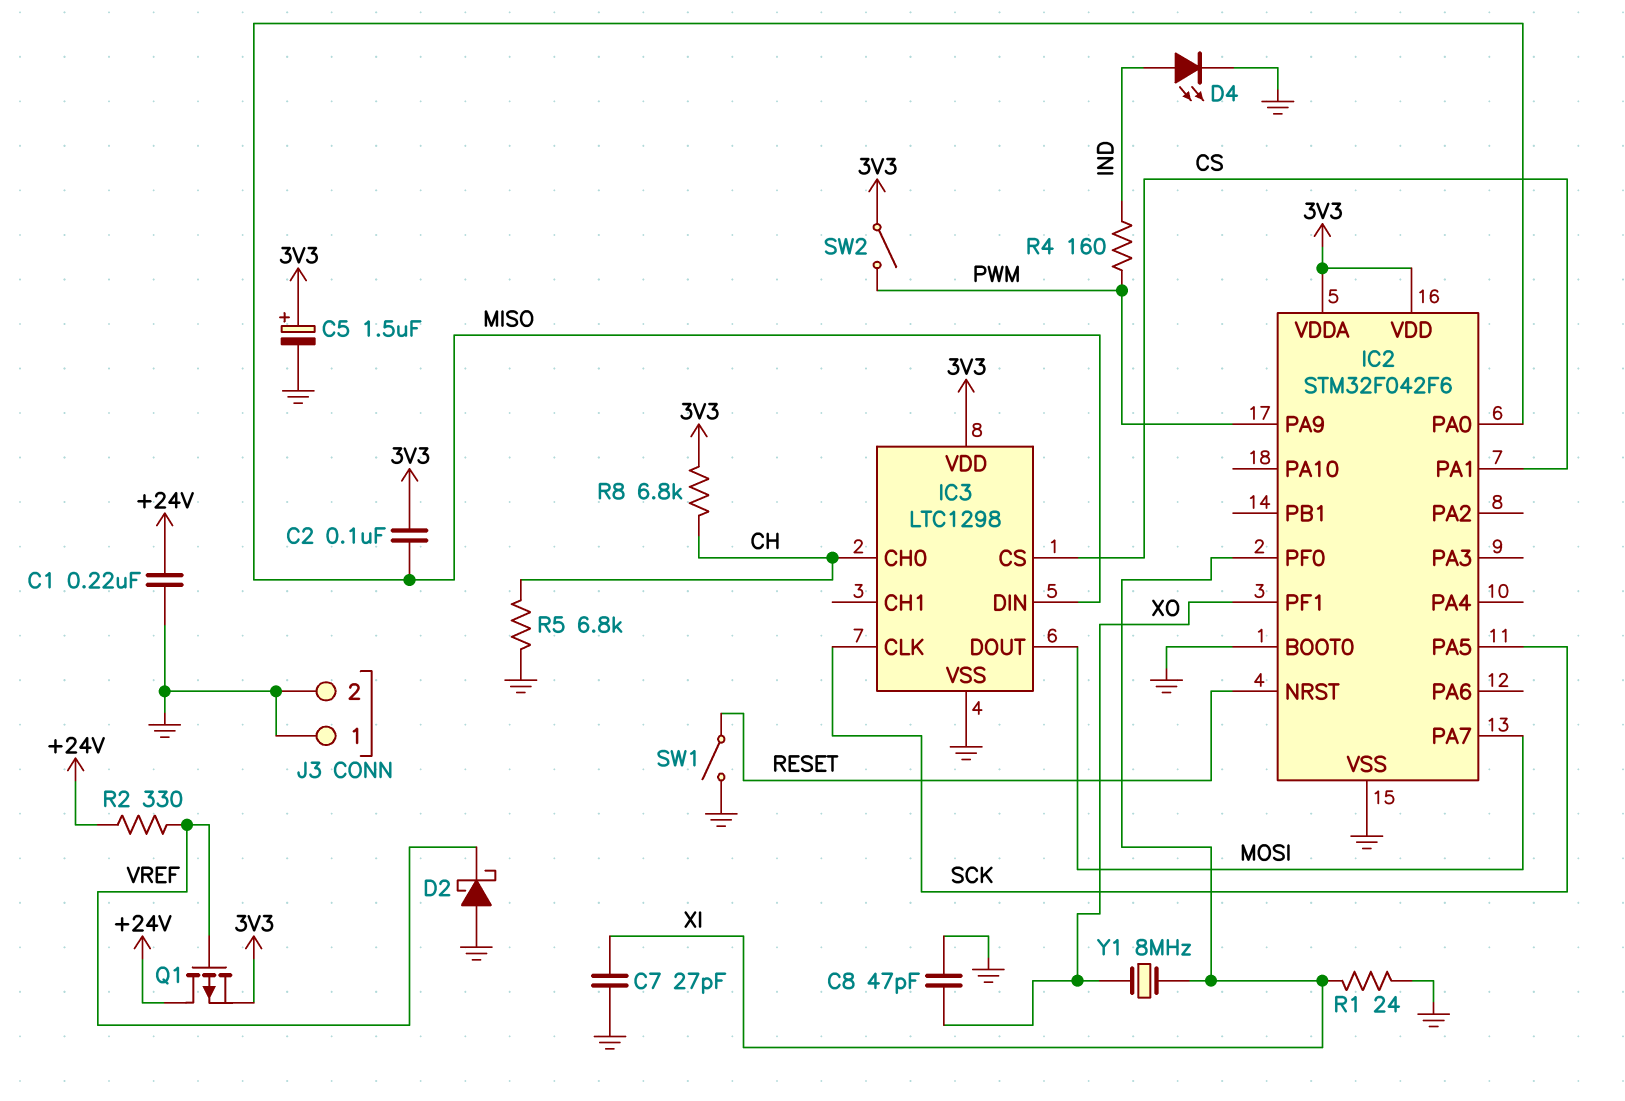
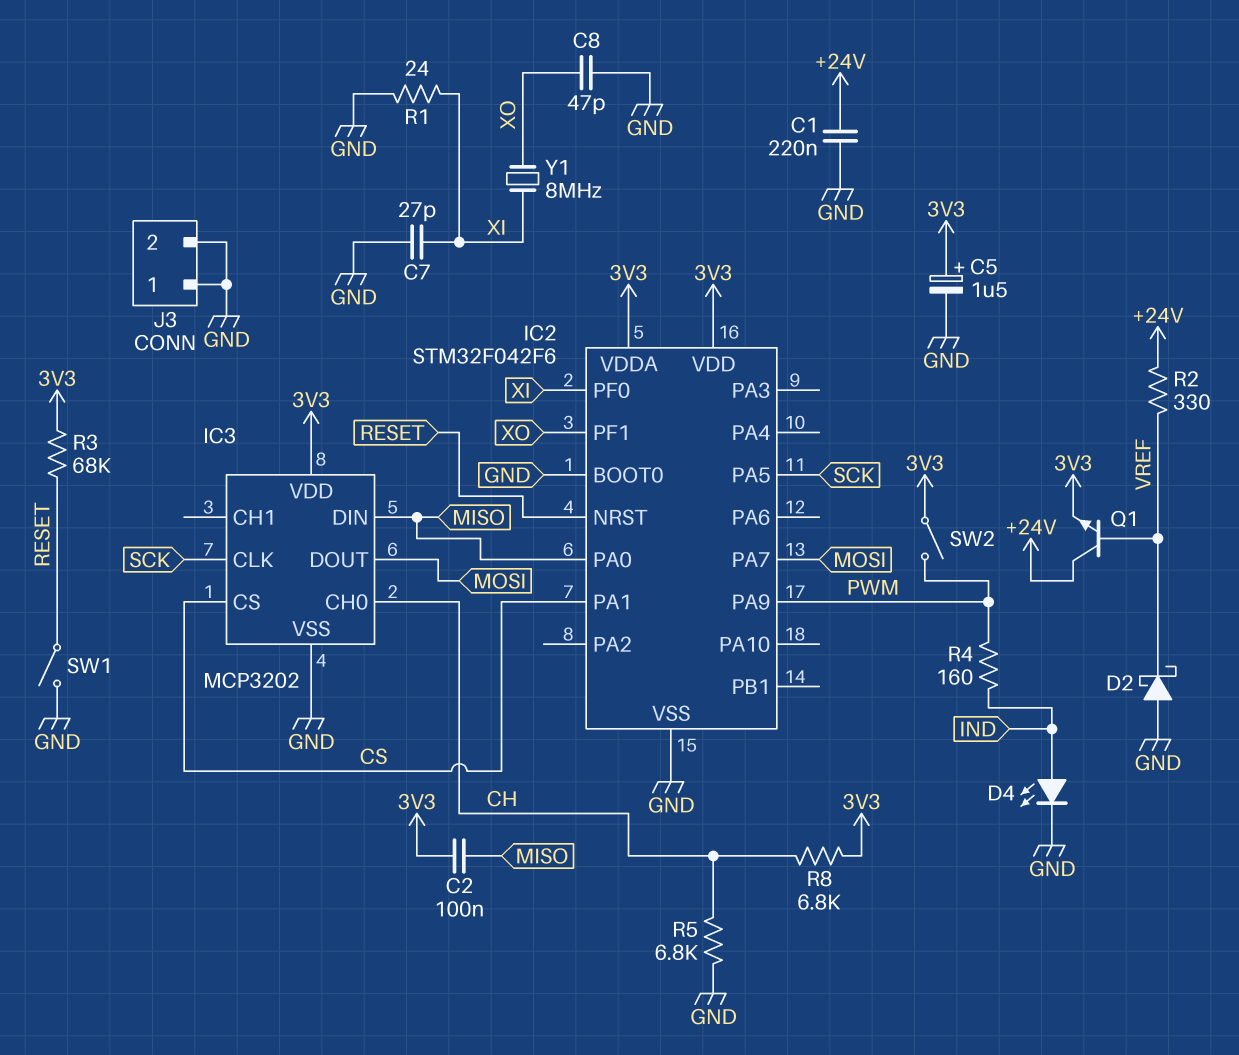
IC3: LTC1298 -> MCP3202
Q1: PMOS (G VREF, D +24V, S 3V3) -> NPN (B VREF, C +24V, E 3V3)
R3: none -> 68k (3V3, RESET)

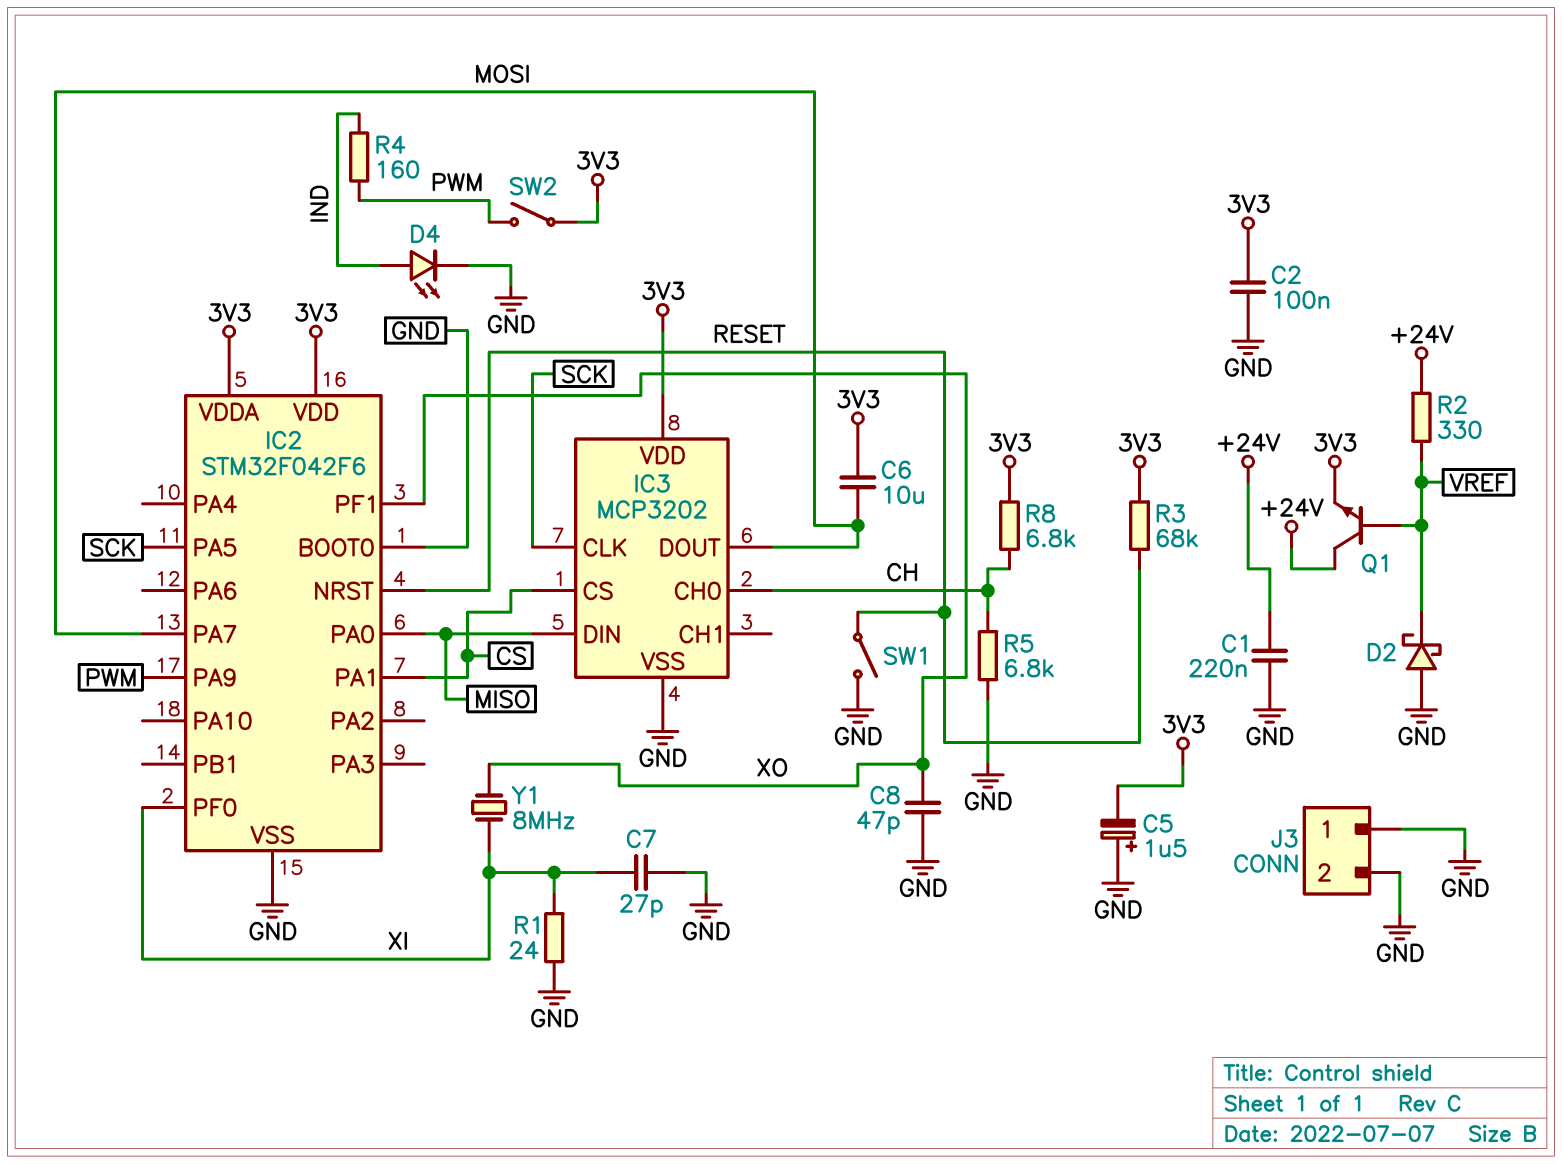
C2: 100nF (3V3, MISO) -> 100nF (3V3, GND)
C5: 1.5uF (plus 3V3, minus GND) -> 1.5uF (plus GND, minus 3V3)
C6: none -> 10uF (3V3, MOSI)

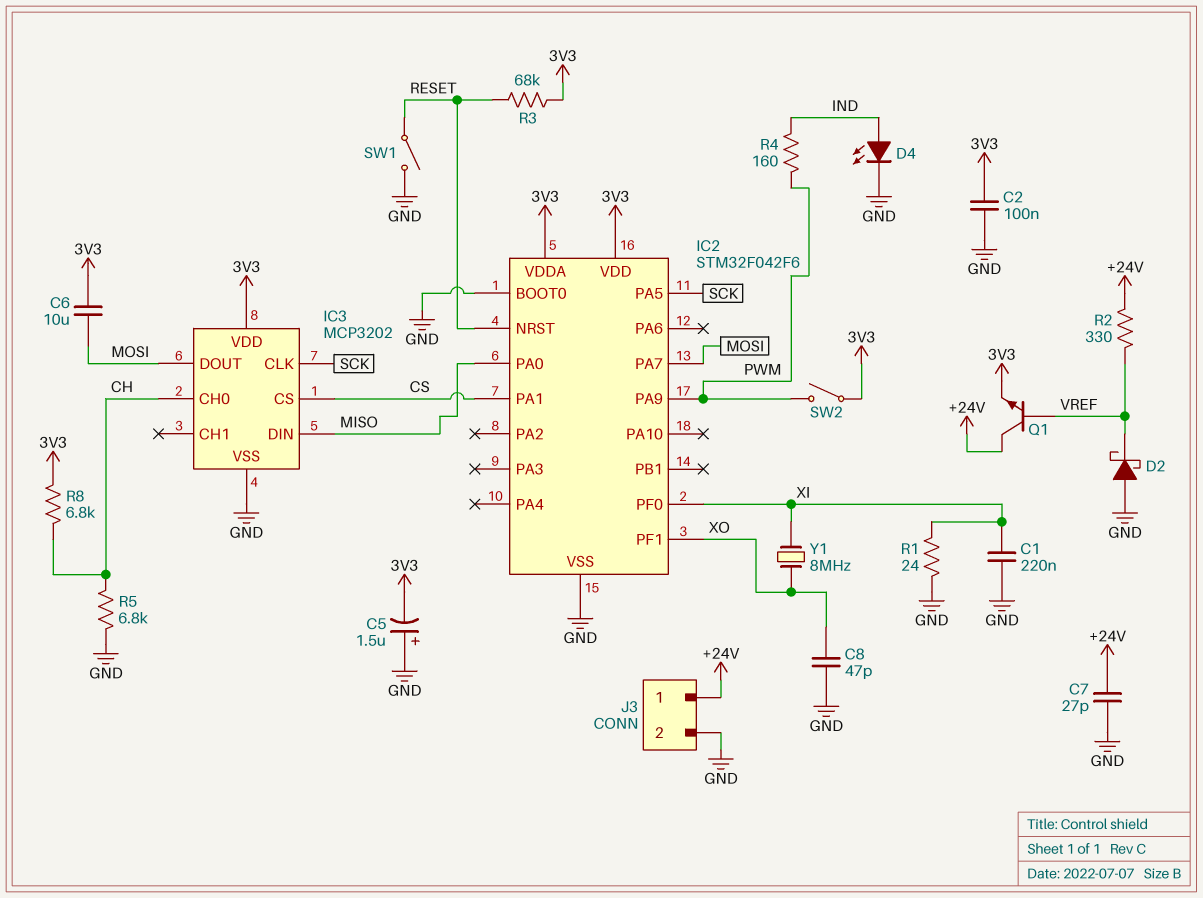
C1: 220nF (+24V, GND) -> 220nF (GND, XI)
C7: 27pF (GND, XI) -> 27pF (+24V, GND)
J3 pin 1: GND -> +24V

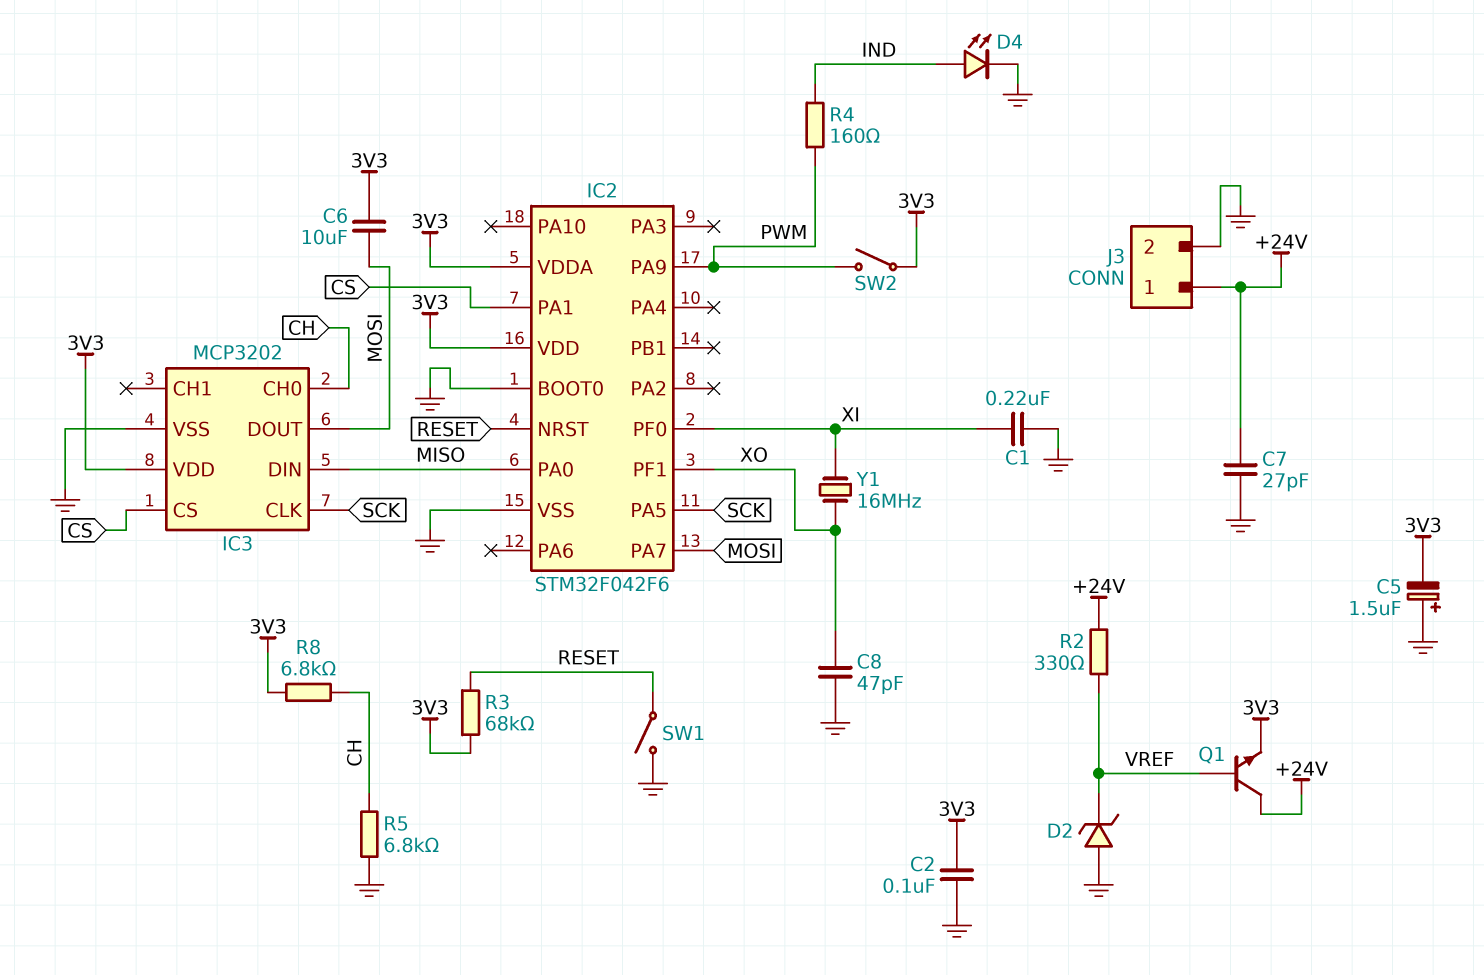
D2: schottky (A GND, K VREF) -> zener (A GND, K VREF)
R1: 24 (GND, XI) -> none
Y1: 8MHz (XI, XO) -> 16MHz (XI, XO)

